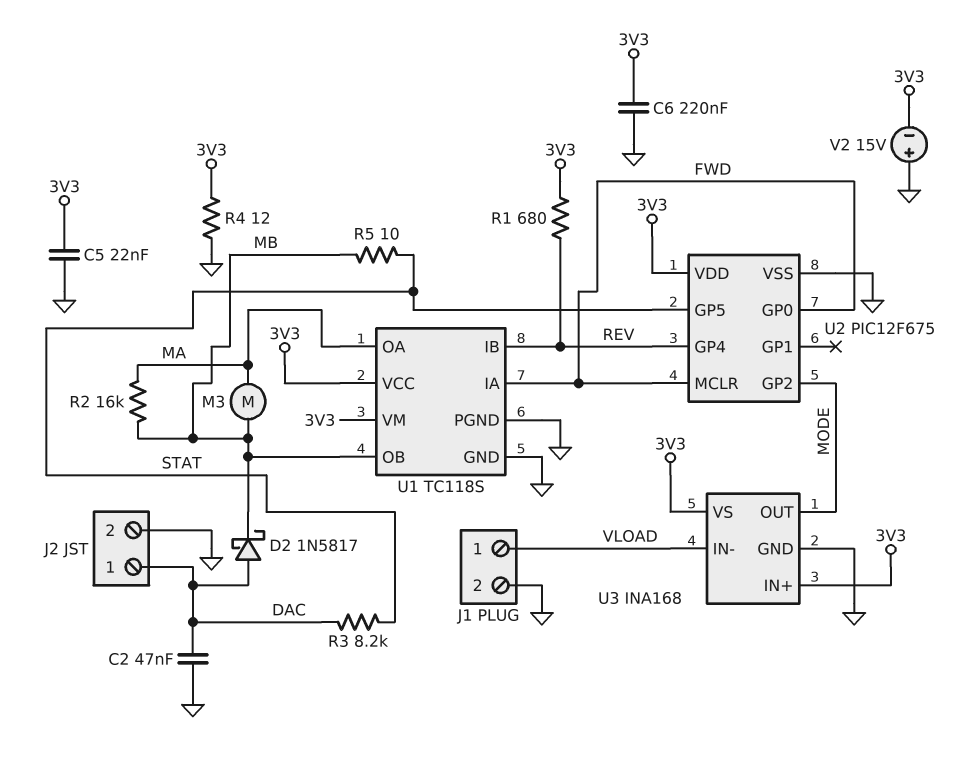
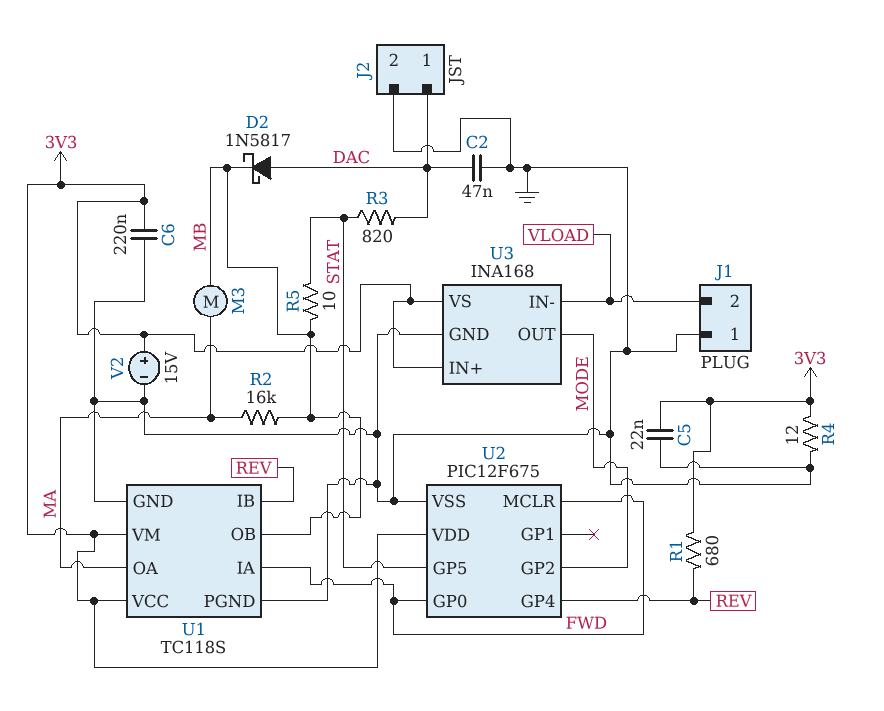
J1 pin 1: VLOAD -> GND
J1 pin 2: GND -> VLOAD
R3: 8.2k (DAC, STAT) -> 820 (DAC, STAT)
V2: 15V (plus GND, minus 3V3) -> 15V (plus 3V3, minus GND)

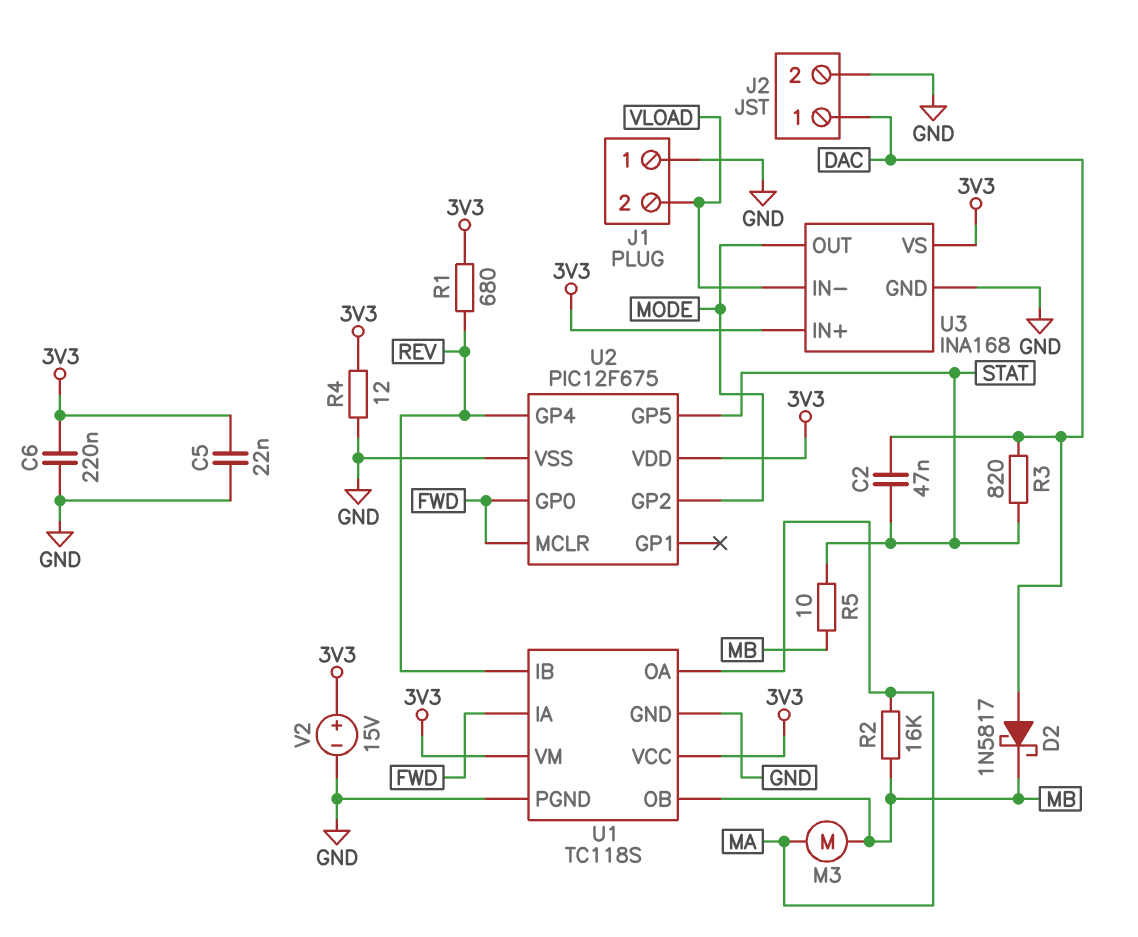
C2: 47nF (DAC, GND) -> 47nF (DAC, STAT)

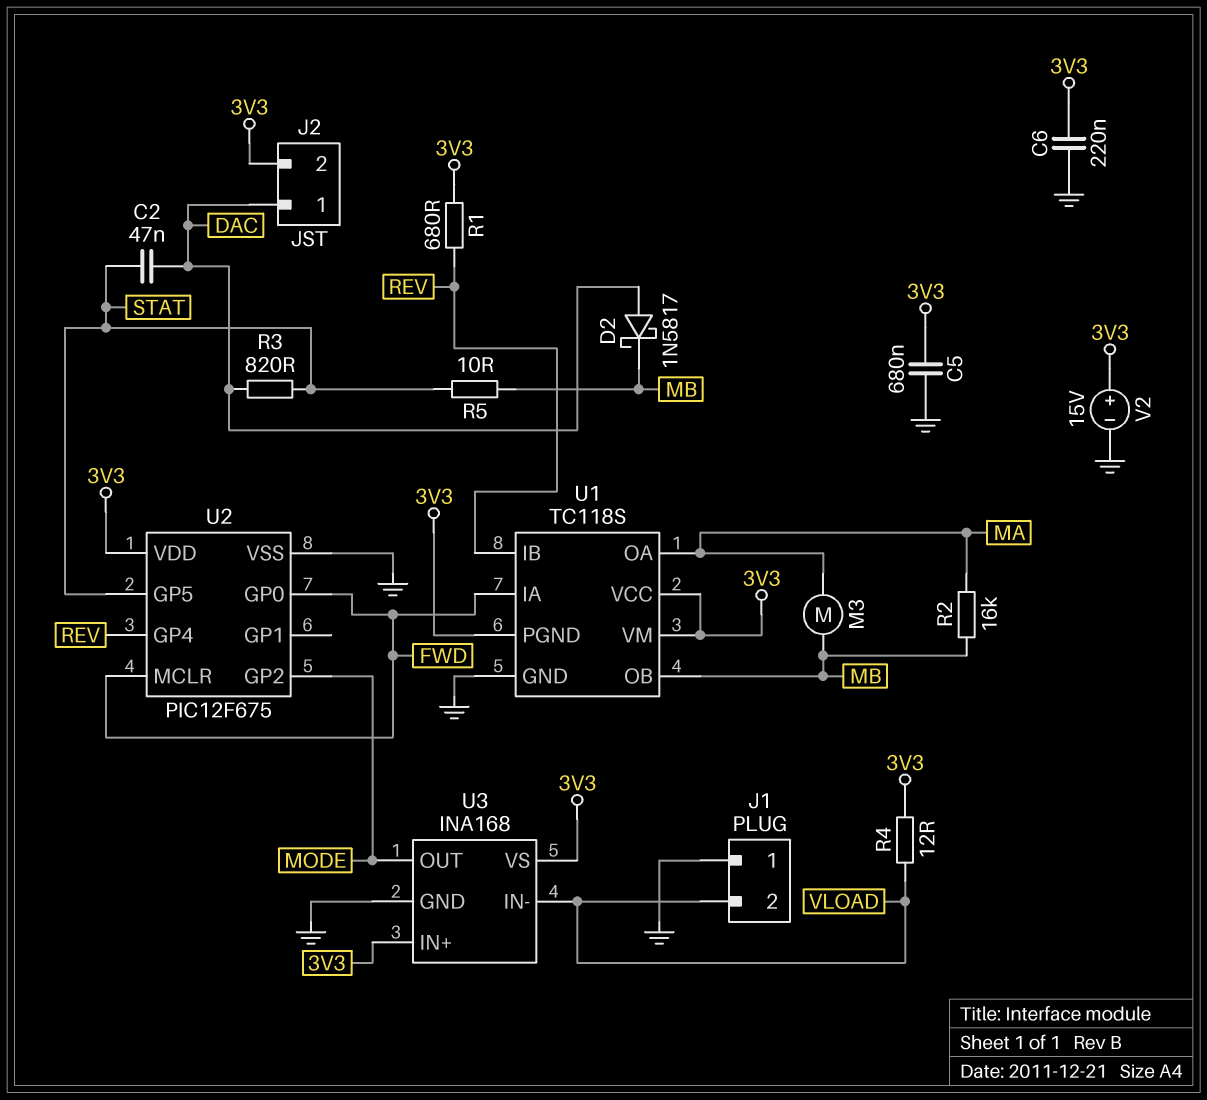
C5: 22nF (3V3, GND) -> 680nF (3V3, GND)
J2 pin 2: GND -> 3V3
R4: 12 (3V3, GND) -> 12 (3V3, VLOAD)
U1 pin PGND: GND -> 3V3

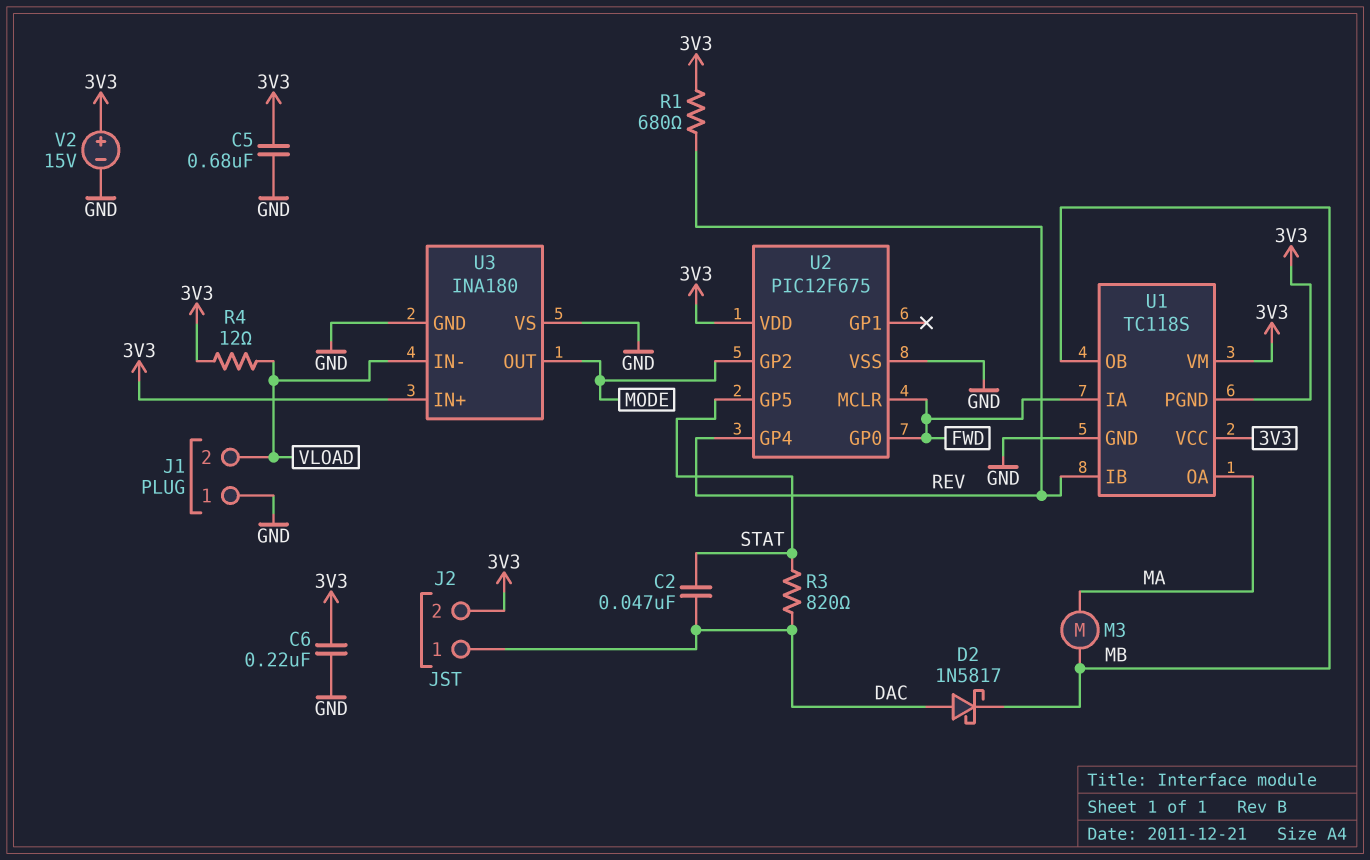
R2: 16k (MA, MB) -> none
R5: 10 (MB, STAT) -> none
U3: INA168 -> INA180
U3 pin VS: 3V3 -> GND

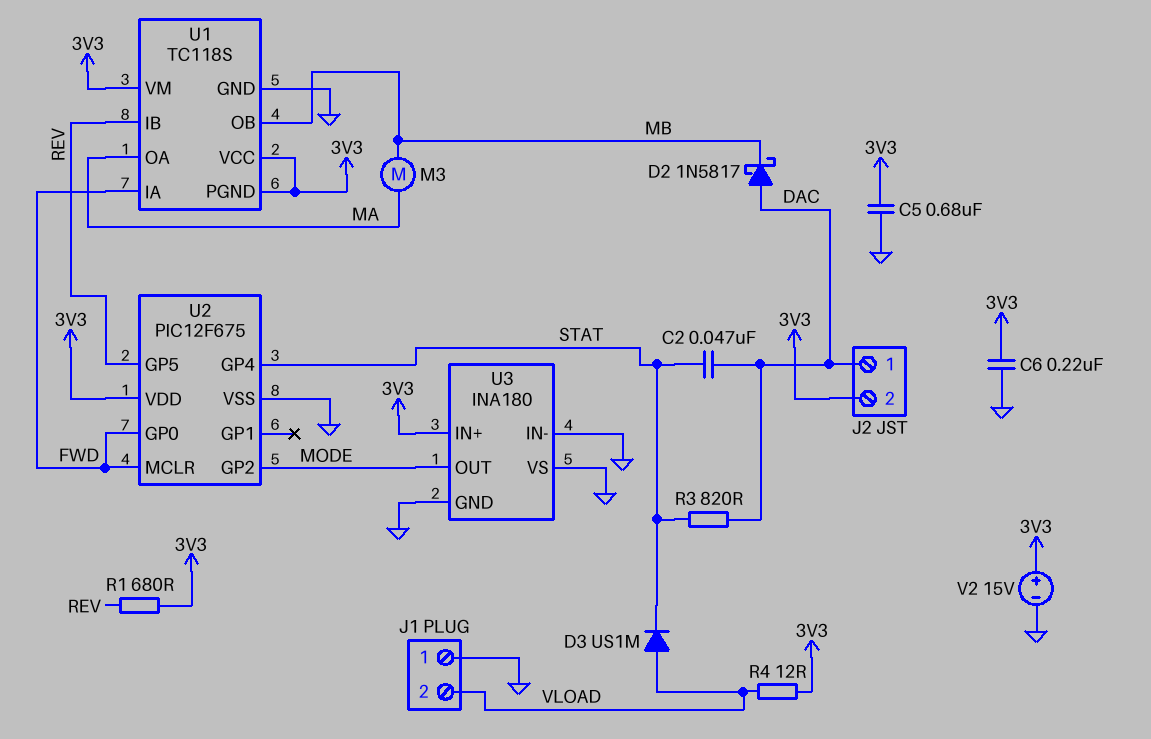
D3: none -> diode US1M (A VLOAD, K STAT)
U2 pin GP4: REV -> STAT
U2 pin GP5: STAT -> REV
U3 pin IN-: VLOAD -> GND

